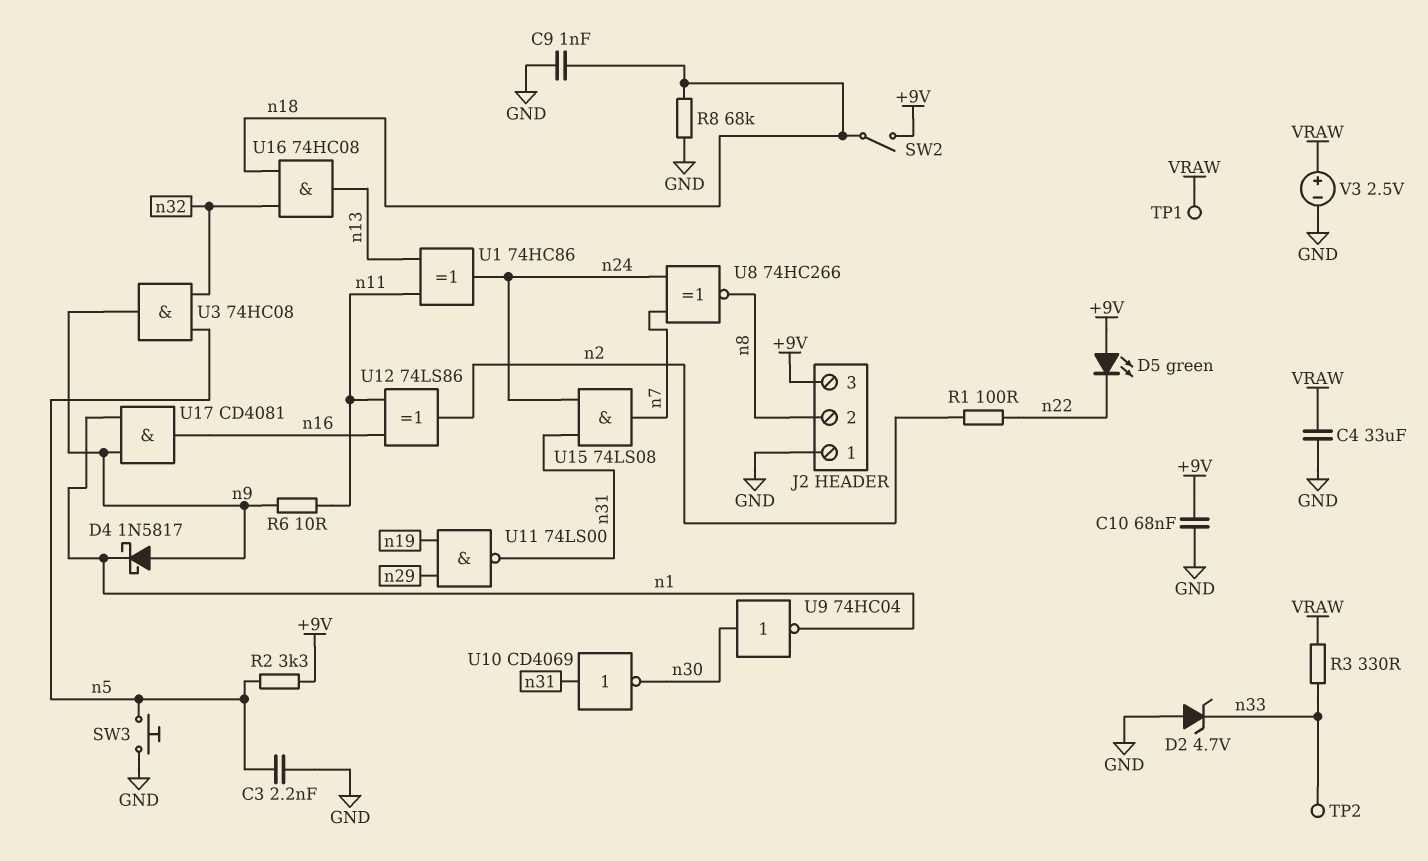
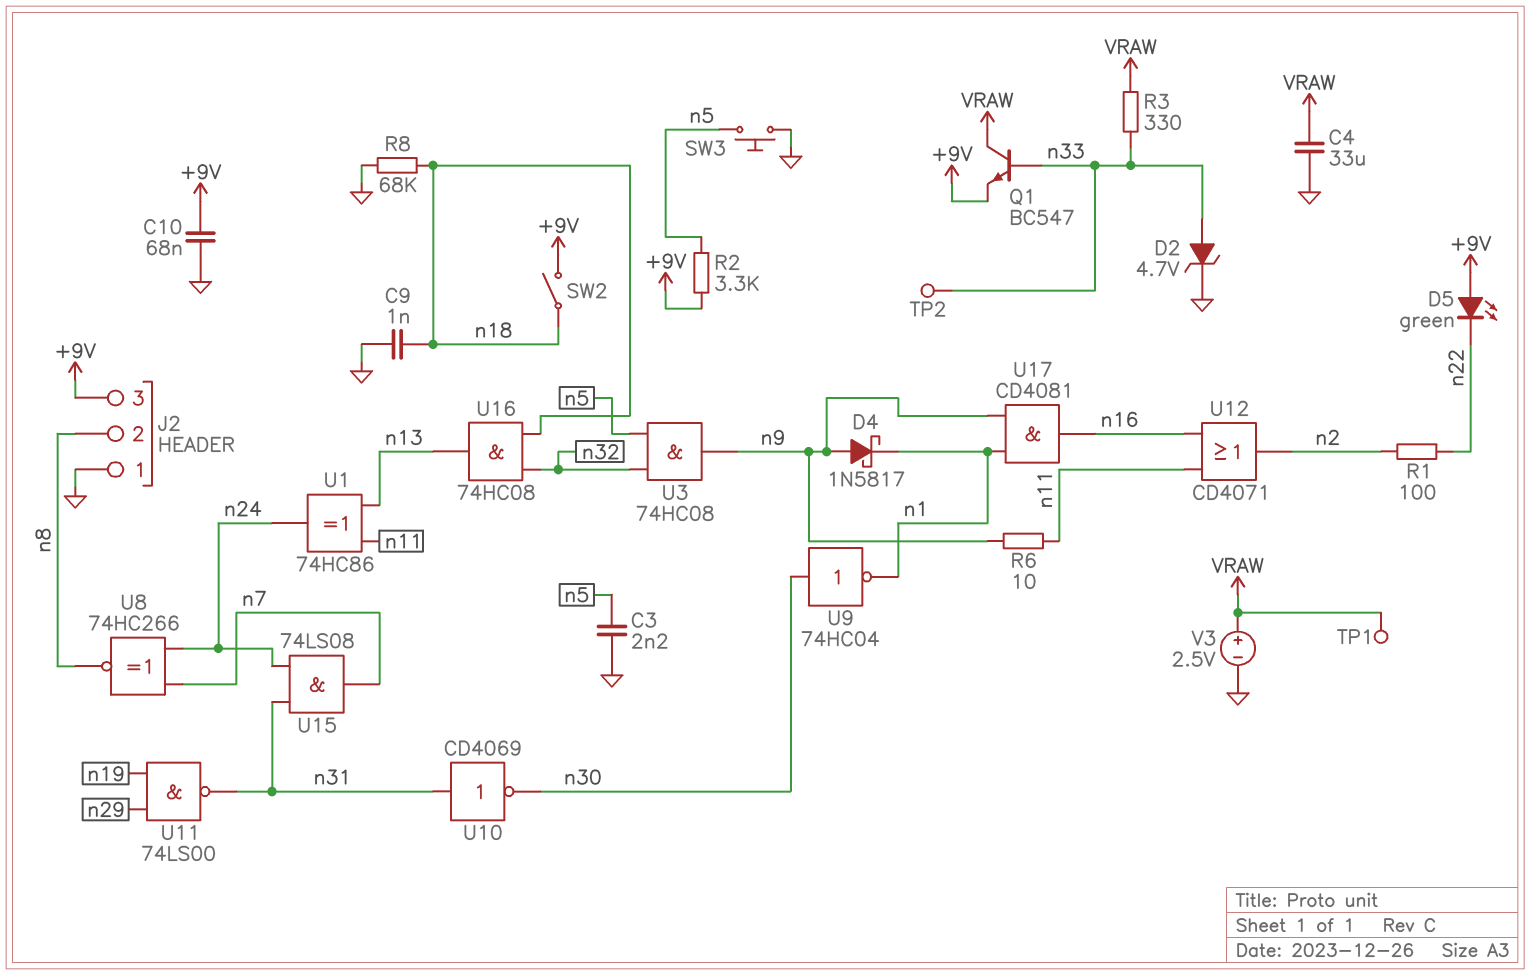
D2: zener 4.7V (A GND, K n33) -> zener 4.7V (A n33, K GND)
Q1: none -> NPN BC547 (B n33, C VRAW, E +9V)
U12: XOR 74LS86 (in n11, in n16, out n2) -> OR CD4071 (in n11, in n16, out n2)

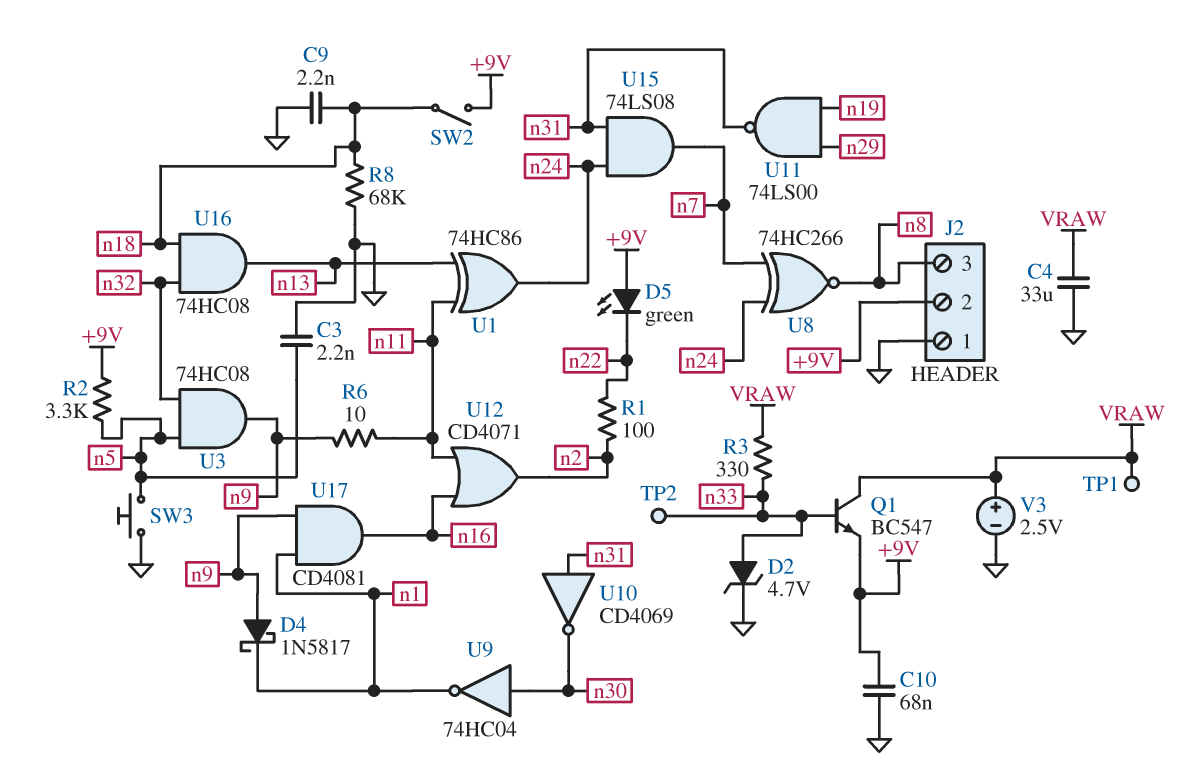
C9: 1nF (GND, n18) -> 2.2nF (GND, n18)
J2 pin 2: n8 -> +9V
J2 pin 3: +9V -> n8

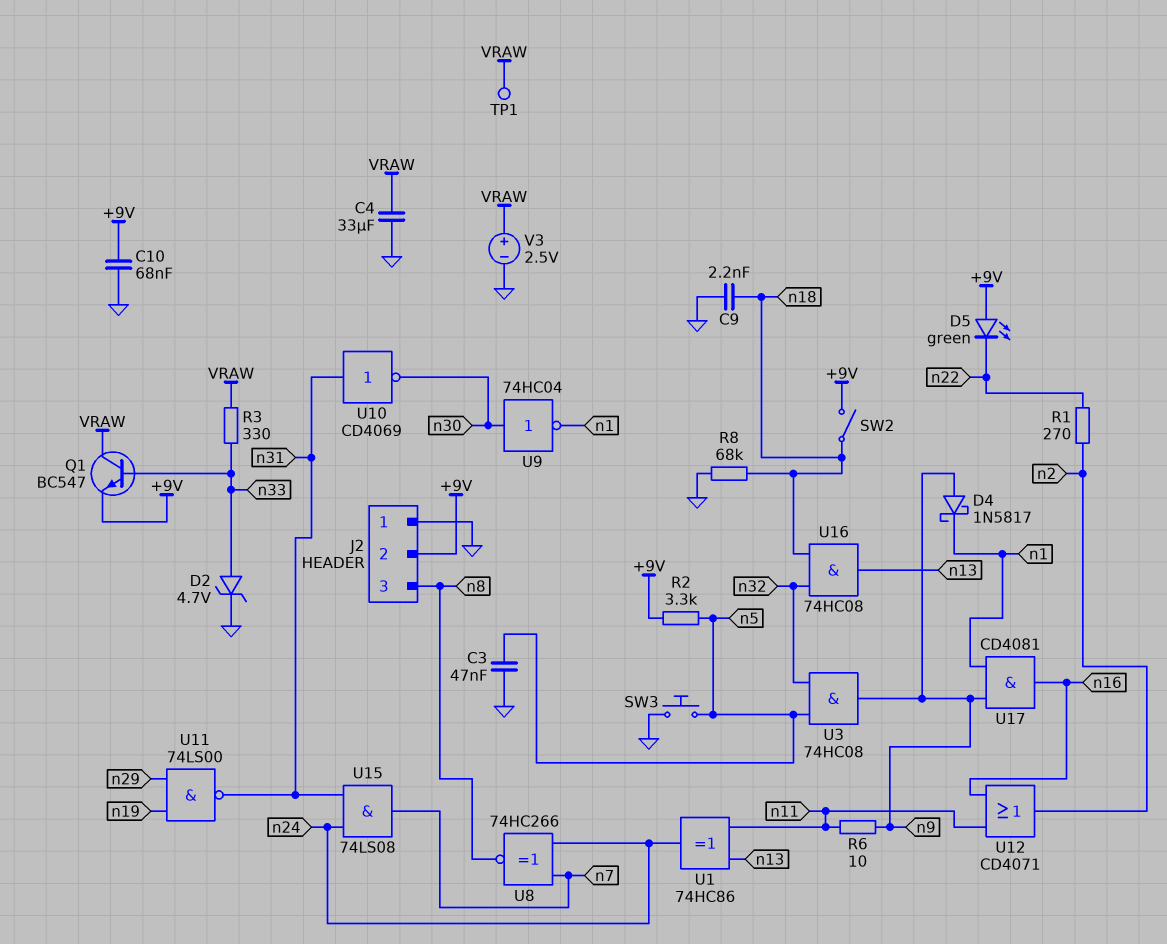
C3: 2.2nF (GND, n5) -> 47nF (GND, n5)
R1: 100 (n2, n22) -> 270 (n2, n22)
TP2: test point (n33) -> none

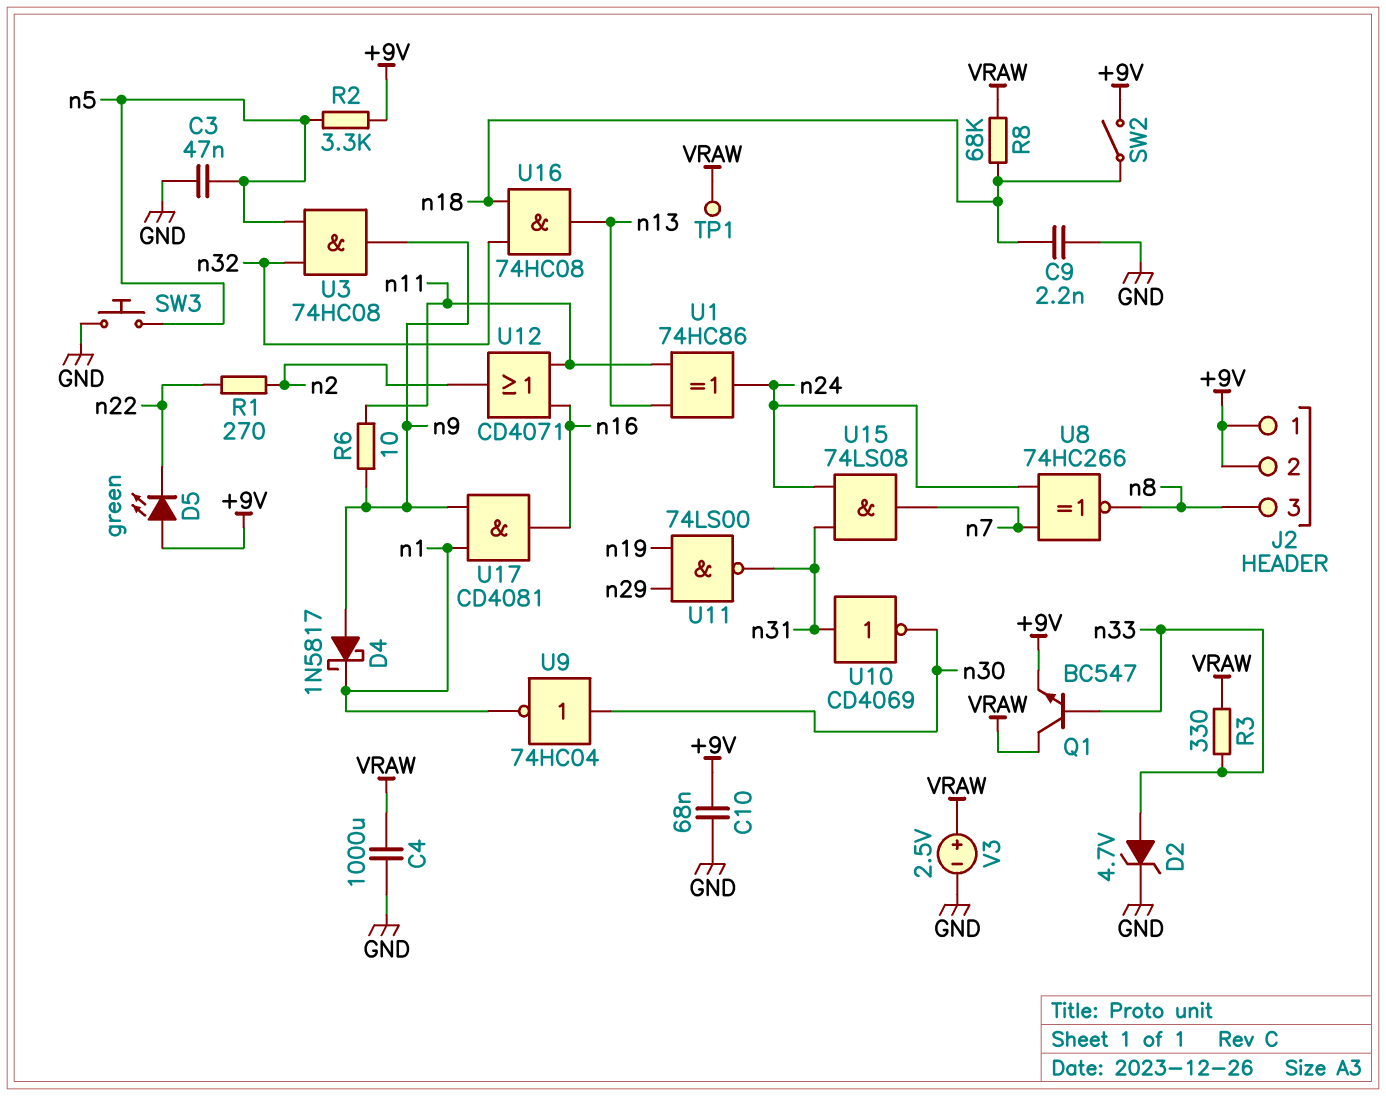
C4: 33uF (GND, VRAW) -> 1000uF (GND, VRAW)
J2 pin 1: GND -> +9V
R8: 68k (GND, n18) -> 68k (VRAW, n18)

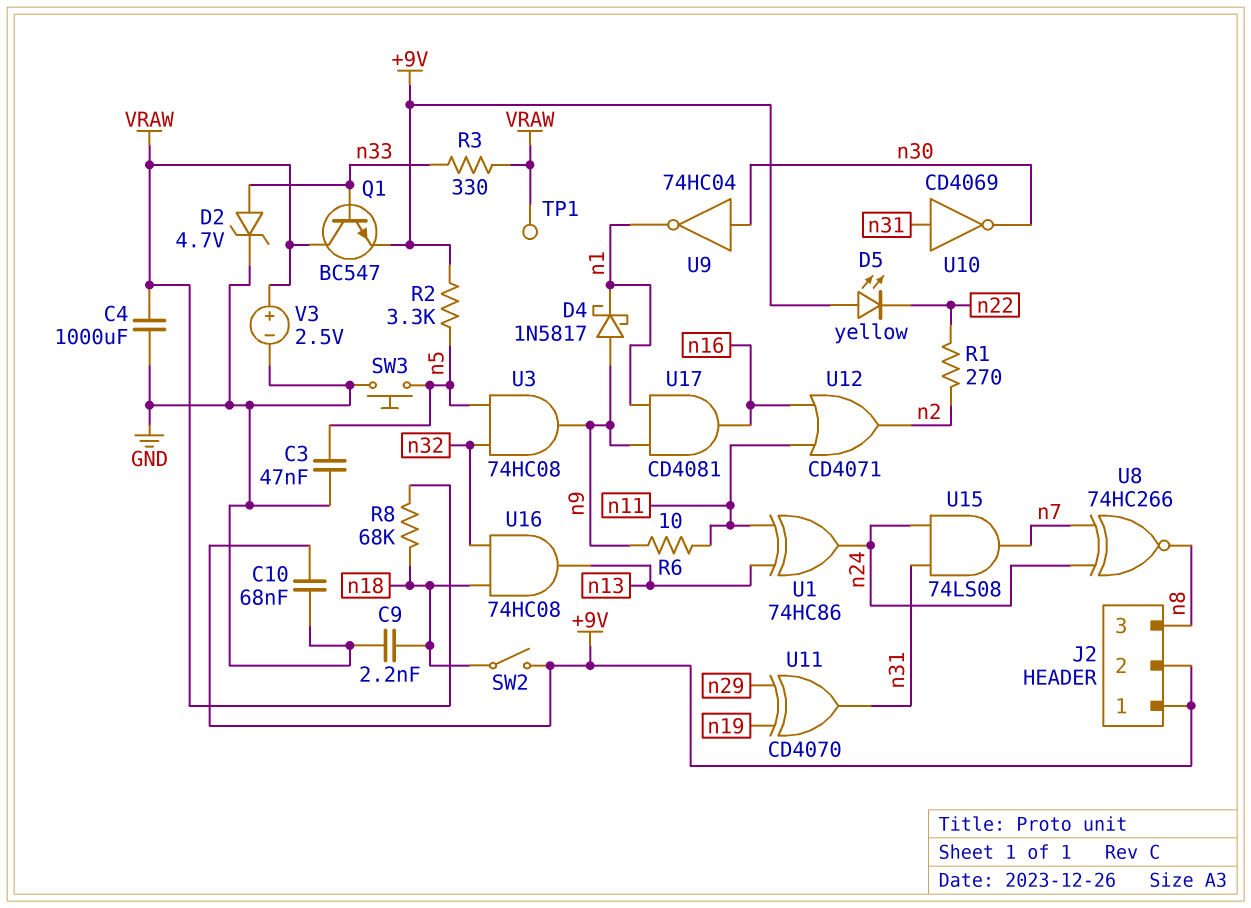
D5: LED green (A +9V, K n22) -> LED yellow (A +9V, K n22)
U11: NAND 74LS00 (in n19, in n29, out n31) -> XOR CD4070 (in n19, in n29, out n31)

